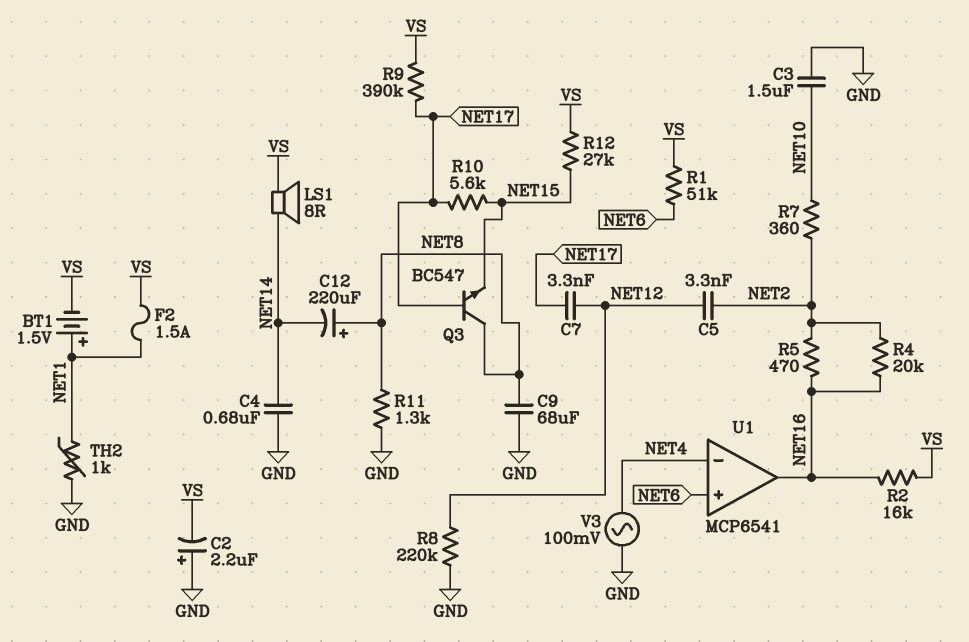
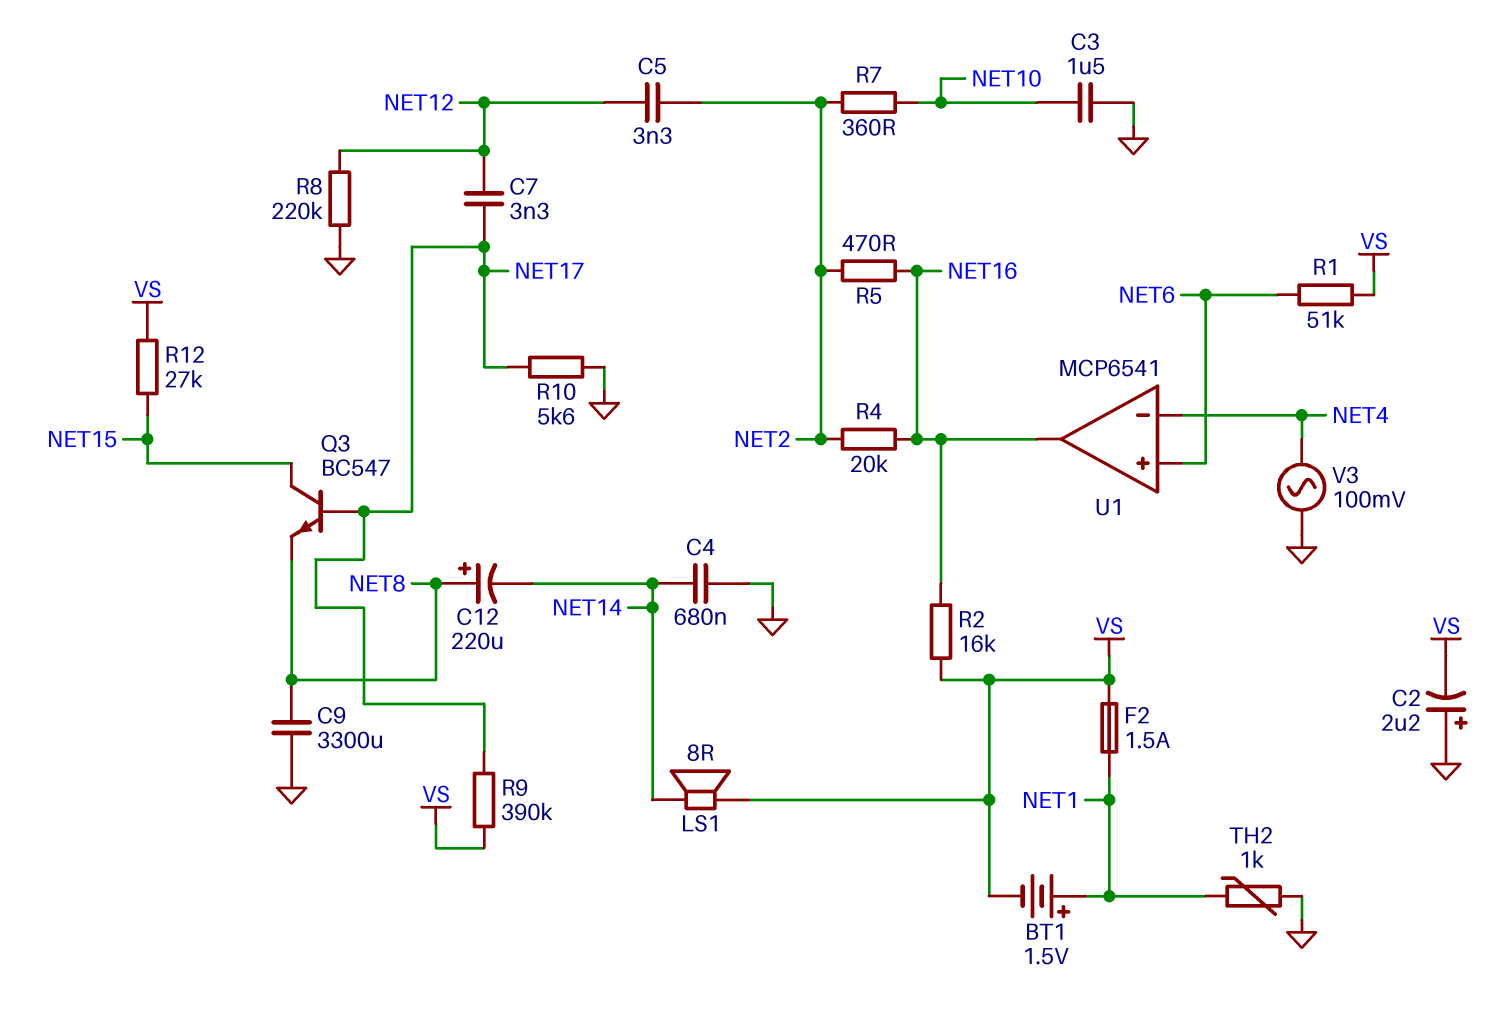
C9: 68uF (GND, NET8) -> 3300uF (GND, NET8)
Q3: NPN BC547 (B NET17, C NET8, E NET15) -> NPN BC547 (B NET17, C NET15, E NET8)
R10: 5.6k (NET15, NET17) -> 5.6k (GND, NET17)
R11: 1.3k (GND, NET8) -> none

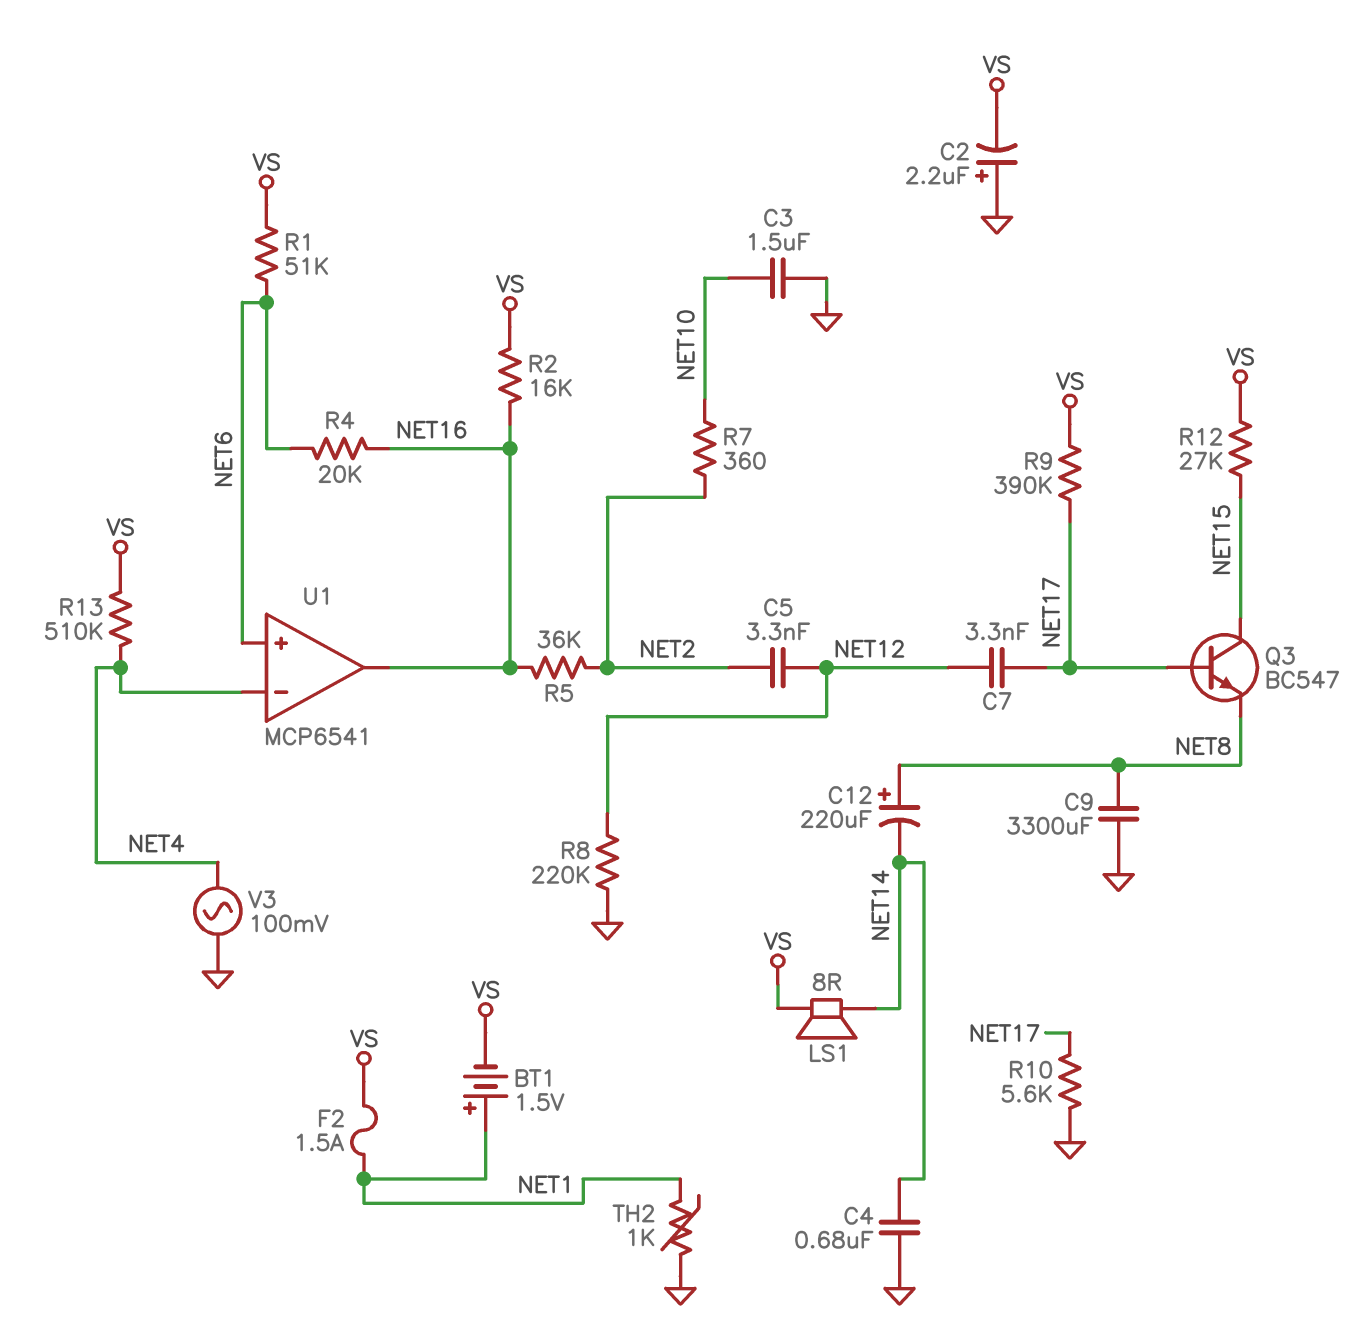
R4: 20k (NET2, NET16) -> 20k (NET6, NET16)
R5: 470 (NET2, NET16) -> 36k (NET2, NET16)
R13: none -> 510k (NET4, VS)

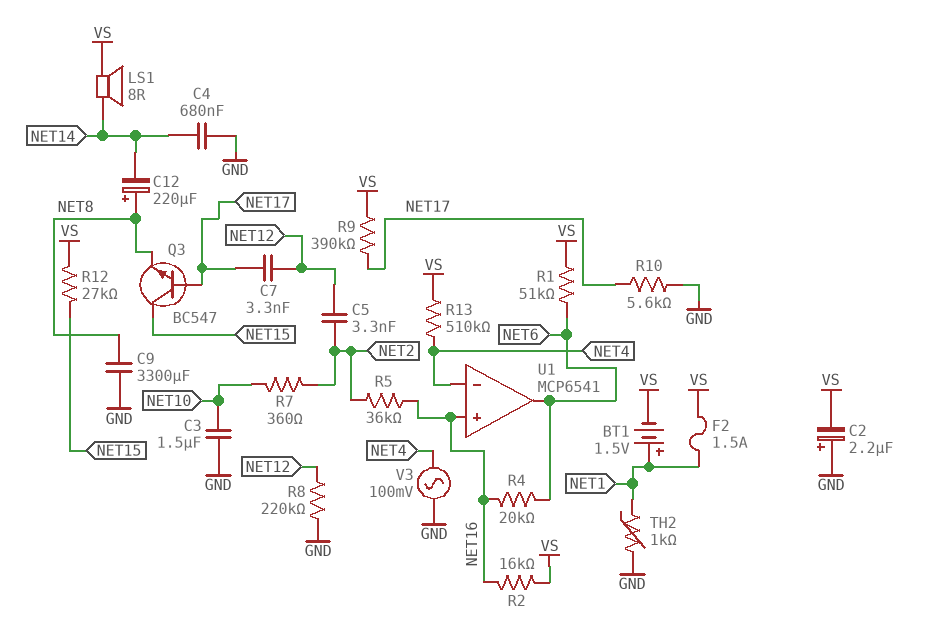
U1 pin in+: NET6 -> NET16
U1 pin out: NET16 -> NET6

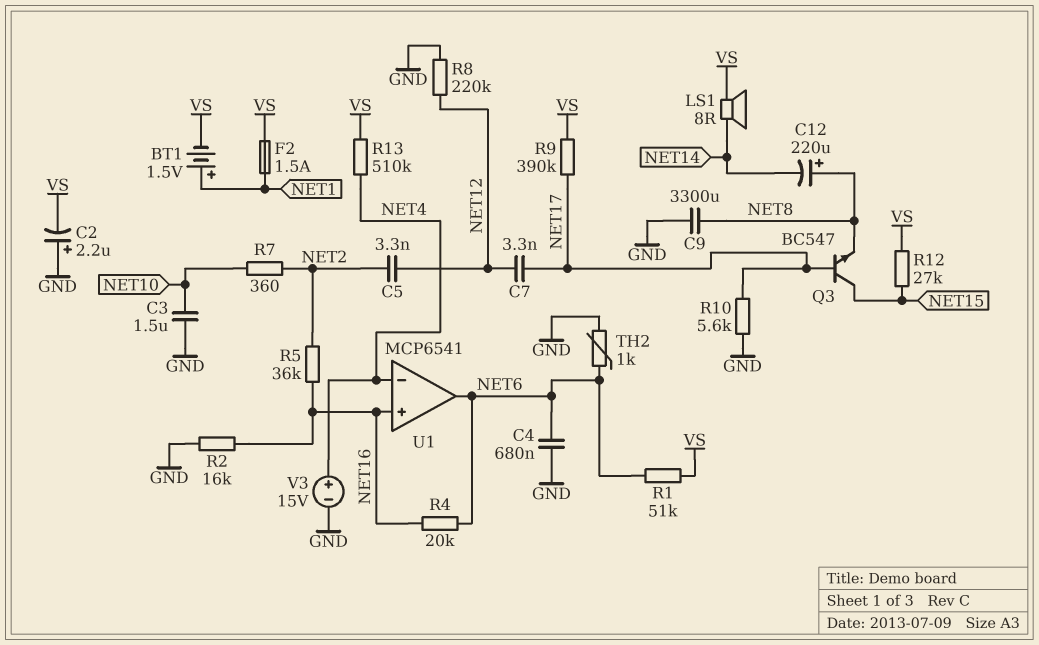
C4: 680nF (GND, NET14) -> 680nF (GND, NET6)
R2: 16k (NET16, VS) -> 16k (GND, NET16)
TH2: 1k (GND, NET1) -> 1k (GND, NET6)
V3: AC 100mV (GND, NET4) -> 15V (plus NET4, minus GND)

